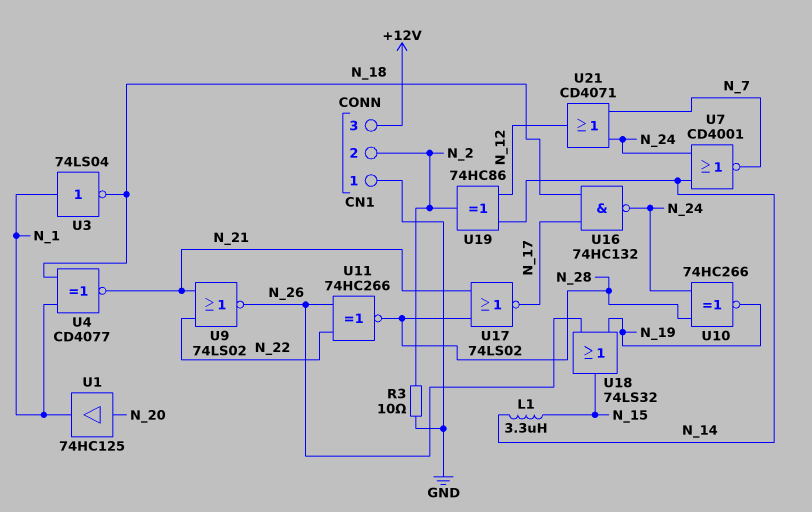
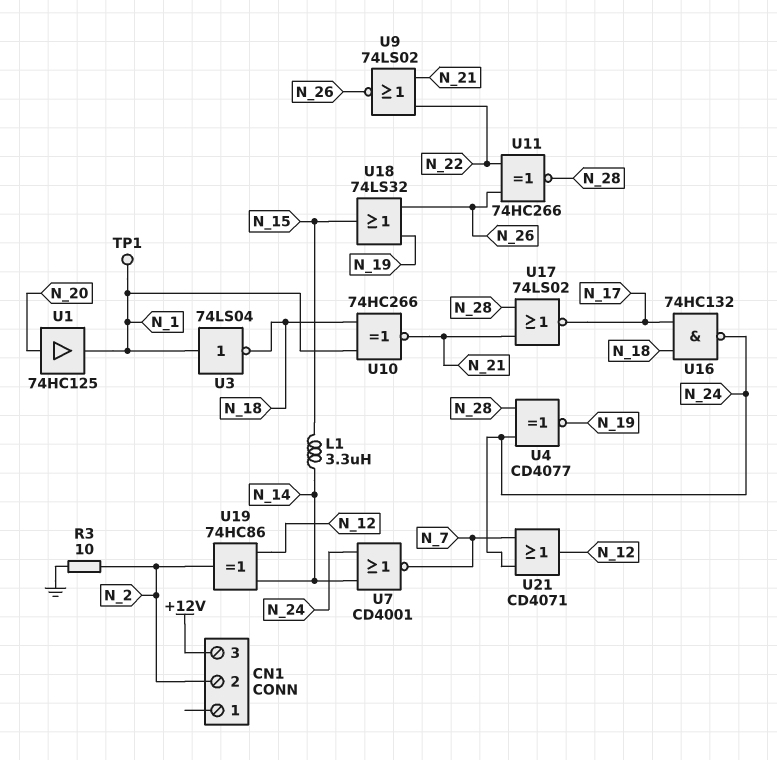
CN1 pin 1: GND -> none
TP1: none -> test point (N_1)
U4: XNOR CD4077 (in N_1, in N_18, out N_21) -> XNOR CD4077 (in N_24, in N_28, out N_19)
U10: XNOR 74HC266 (in N_24, in N_28, out N_19) -> XNOR 74HC266 (in N_1, in N_18, out N_21)

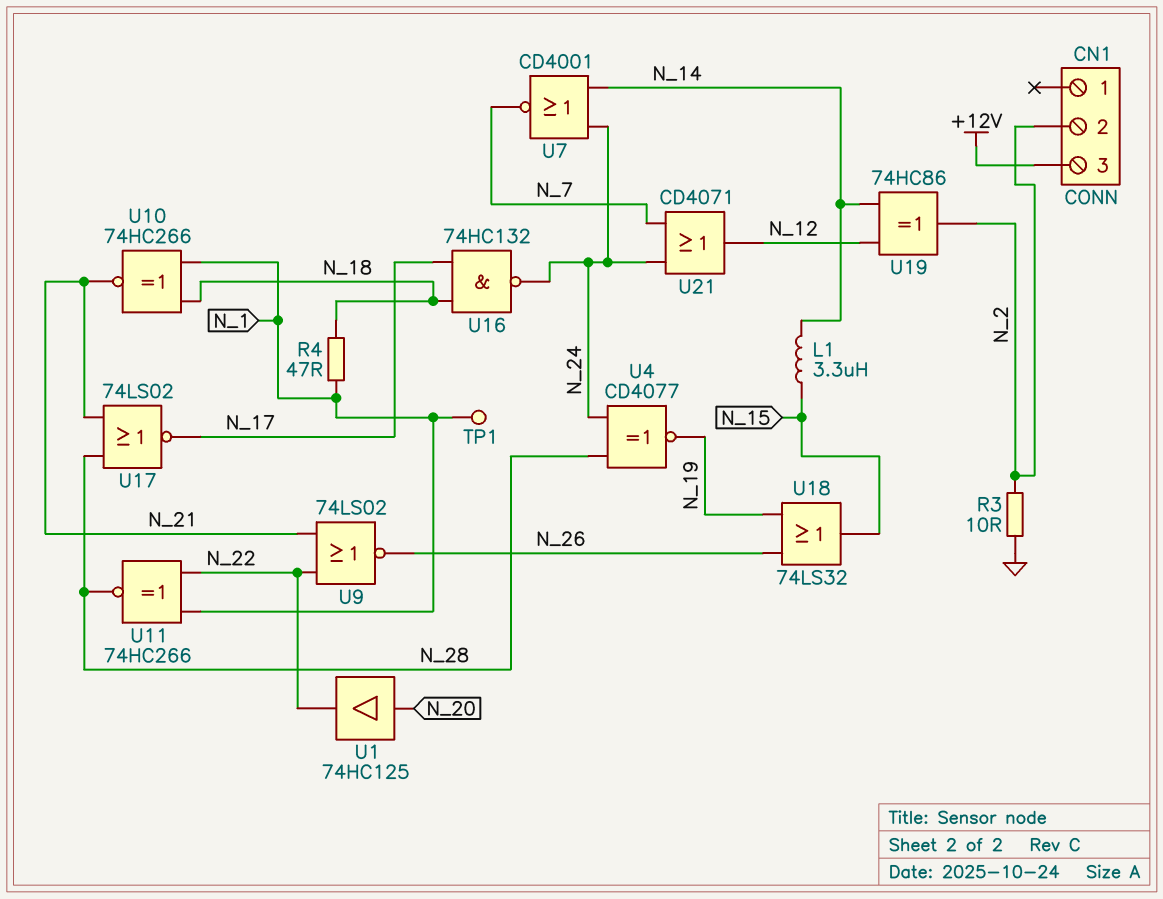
R4: none -> 47 (N_1, N_18)
U1: buffer 74HC125 (in N_20, out N_1) -> buffer 74HC125 (in N_20, out N_22)
U3: NOT 74LS04 (in N_1, out N_18) -> none
U11: XNOR 74HC266 (in N_22, in N_26, out N_28) -> XNOR 74HC266 (in N_1, in N_22, out N_28)

